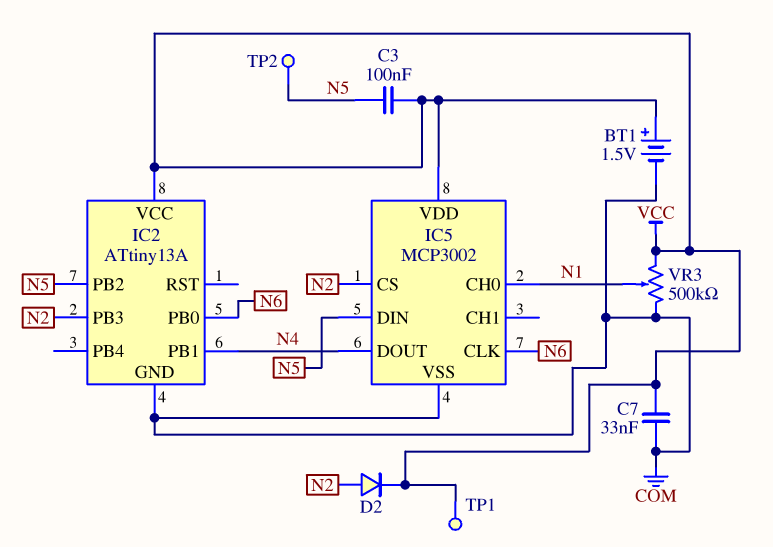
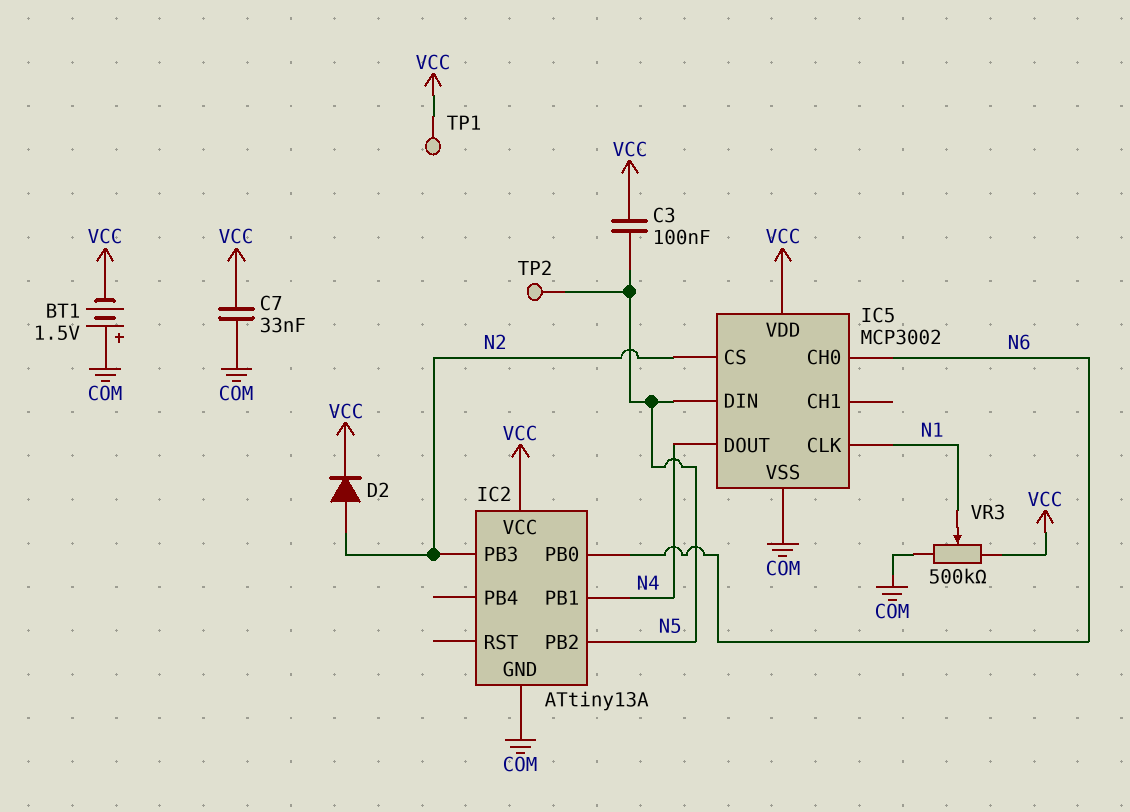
BT1: 1.5V (plus VCC, minus COM) -> 1.5V (plus COM, minus VCC)
IC5 pin CH0: N1 -> N6
IC5 pin CLK: N6 -> N1

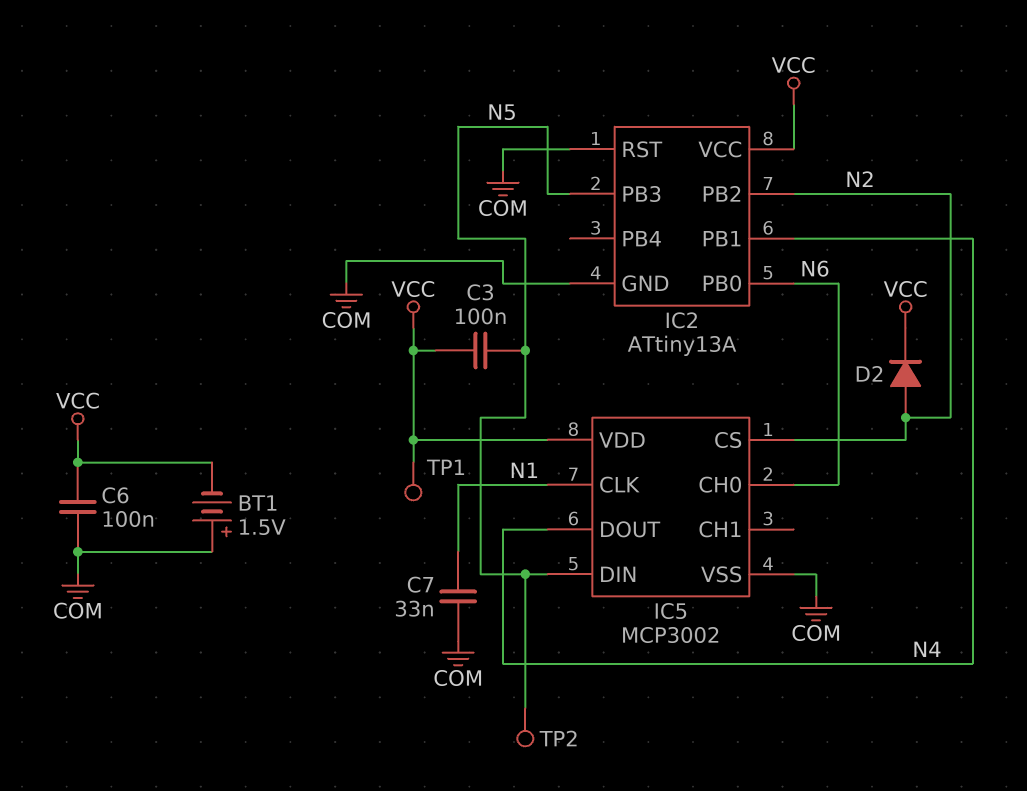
C6: none -> 100nF (COM, VCC)
C7: 33nF (COM, VCC) -> 33nF (COM, N1)
IC2 pin PB2: N5 -> N2
IC2 pin PB3: N2 -> N5
IC2 pin RST: none -> COM
VR3: 500k (COM, VCC, wiper N1) -> none

